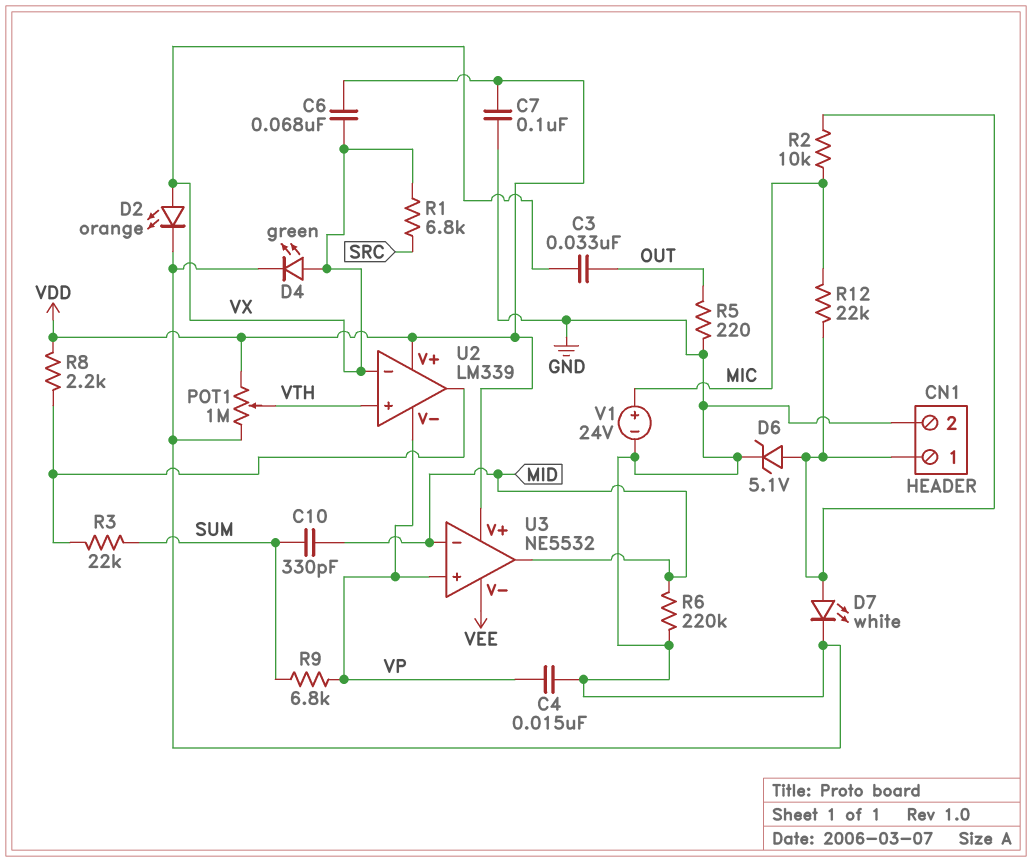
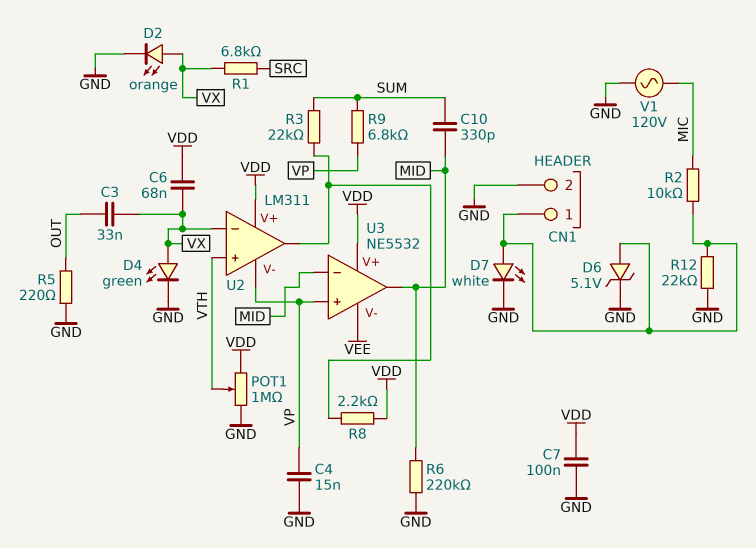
R12: 22k (CN1/1, MIC) -> 22k (CN1/1, GND)
U2: LM339 -> LM311
V1: 24V (plus MIC, minus GND) -> AC 120V (GND, MIC)

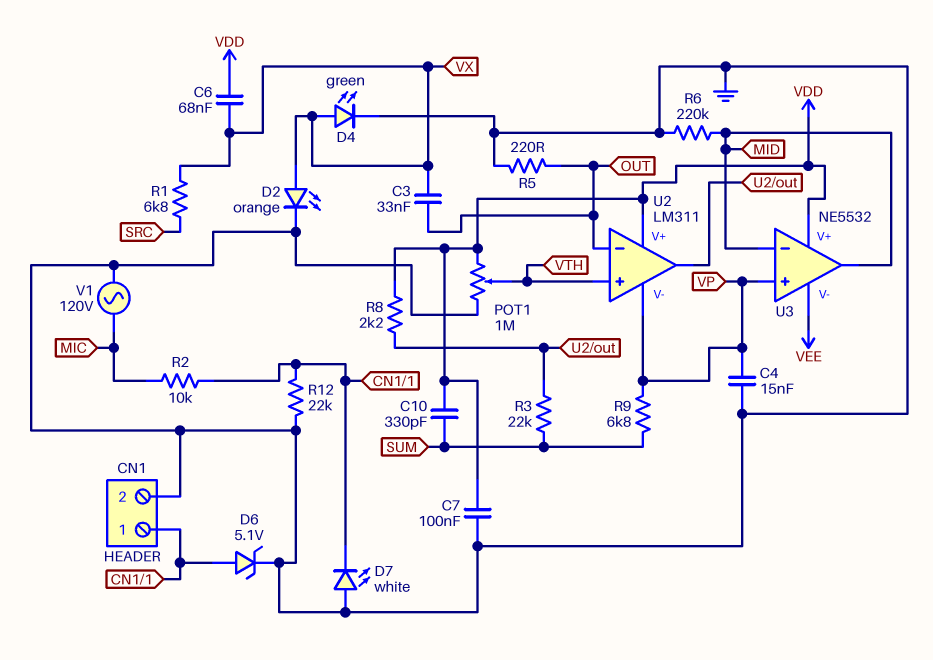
C10: 330pF (MID, SUM) -> 330pF (SUM, VDD)
D7: LED white (A CN1/1, K GND) -> LED white (A GND, K CN1/1)
U2 pin in-: VX -> OUT

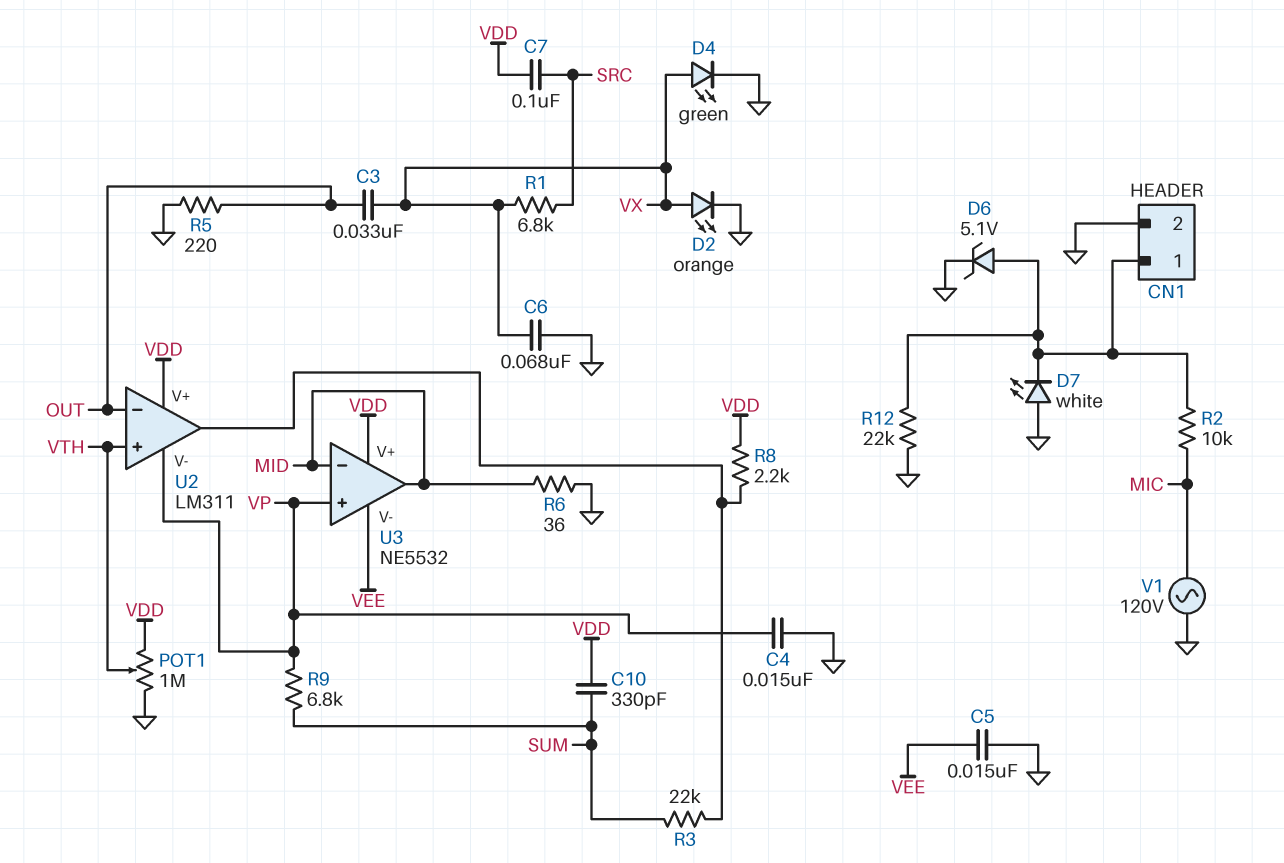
C5: none -> 15nF (GND, VEE)
C6: 68nF (VDD, VX) -> 68nF (GND, VX)
C7: 100nF (GND, VDD) -> 100nF (SRC, VDD)
R6: 220k (GND, MID) -> 36 (GND, MID)

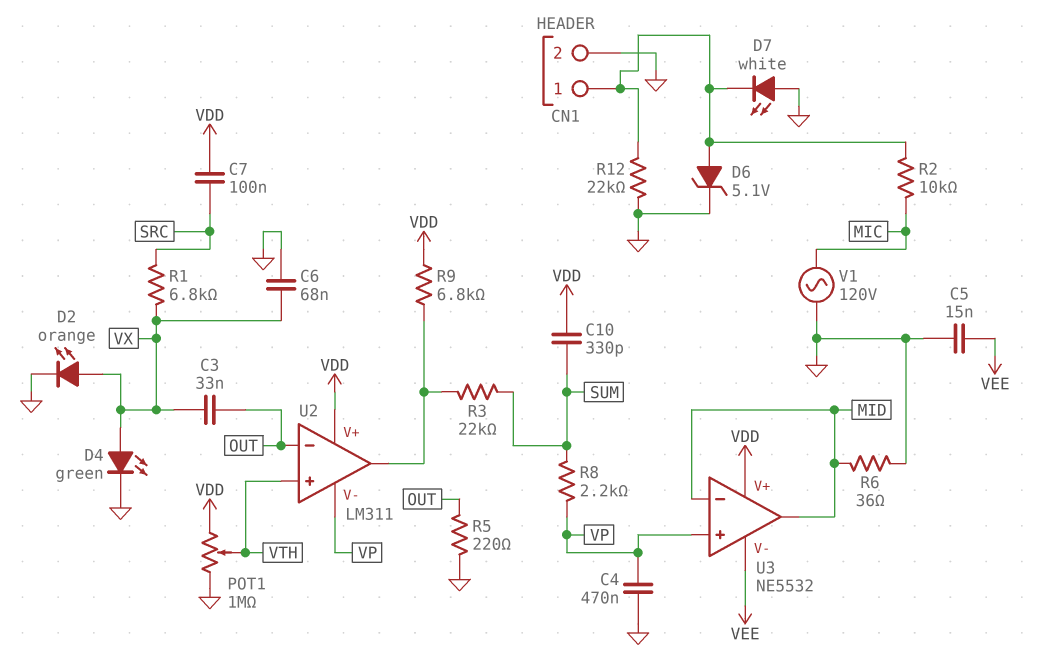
C4: 15nF (GND, VP) -> 470nF (GND, VP)
R8: 2.2k (U2/out, VDD) -> 2.2k (SUM, VP)
R9: 6.8k (SUM, VP) -> 6.8k (U2/out, VDD)

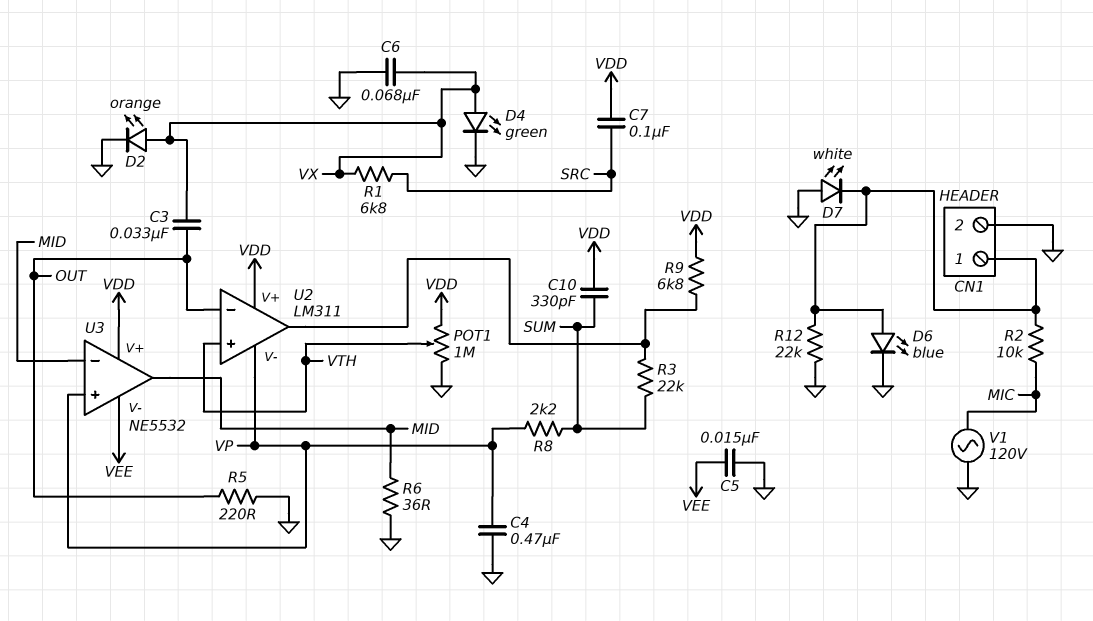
D6: zener 5.1V (A CN1/1, K GND) -> LED blue (A CN1/1, K GND)

